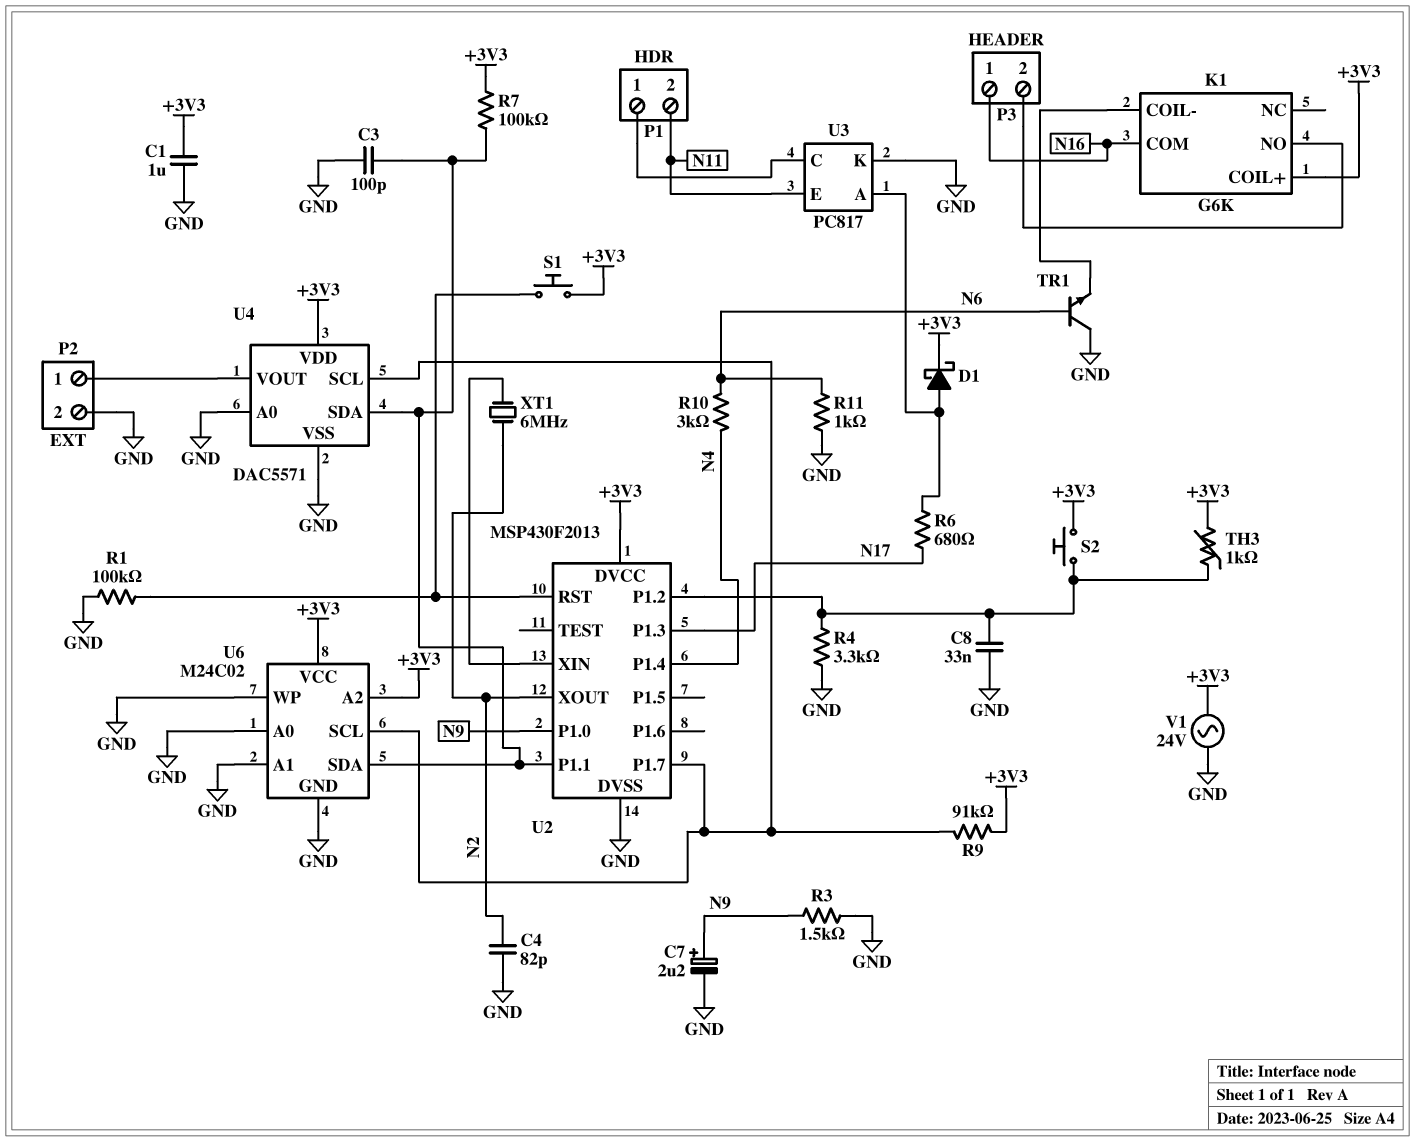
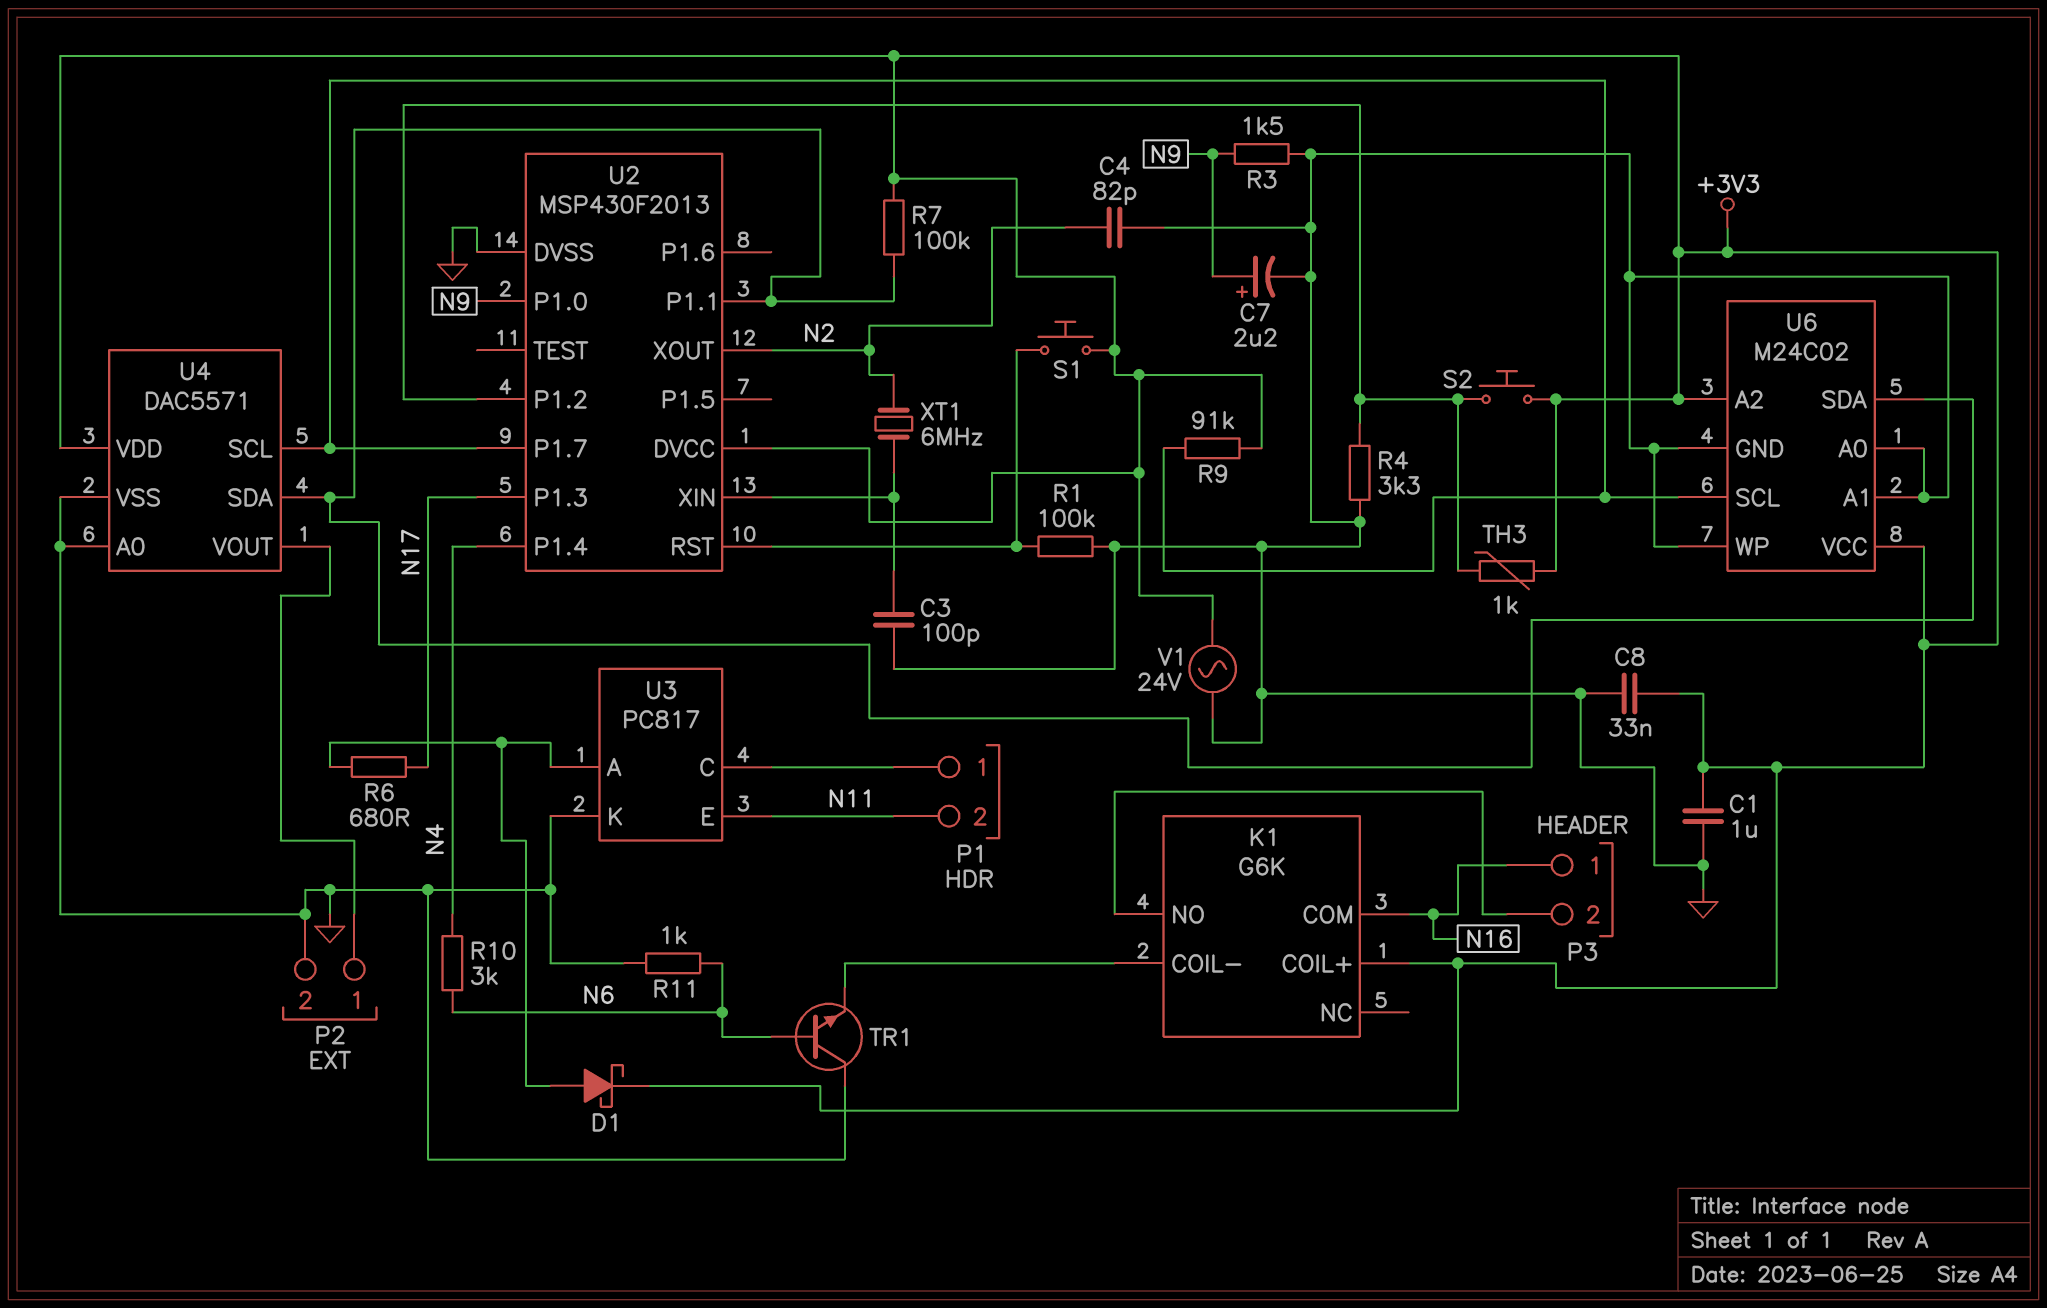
C3: 100pF (GND, U2/P1.1) -> 100pF (GND, U2/XIN)
C8: 33nF (GND, U2/P1.2) -> 33nF (+3V3, GND)

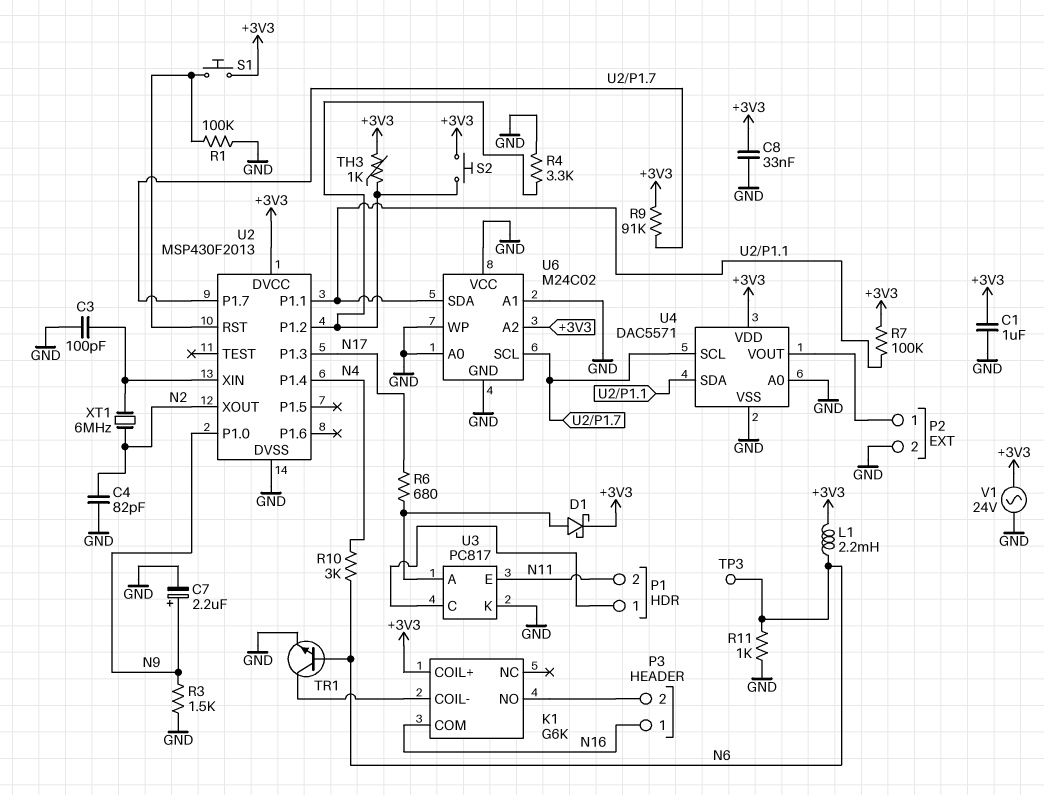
L1: none -> 2.2mH (+3V3, N6)
TP3: none -> test point (N6)
TR1: NPN (B N6, C GND, E K1/COIL-) -> NPN (B N6, C K1/COIL-, E GND)
U6 pin VCC: +3V3 -> GND

